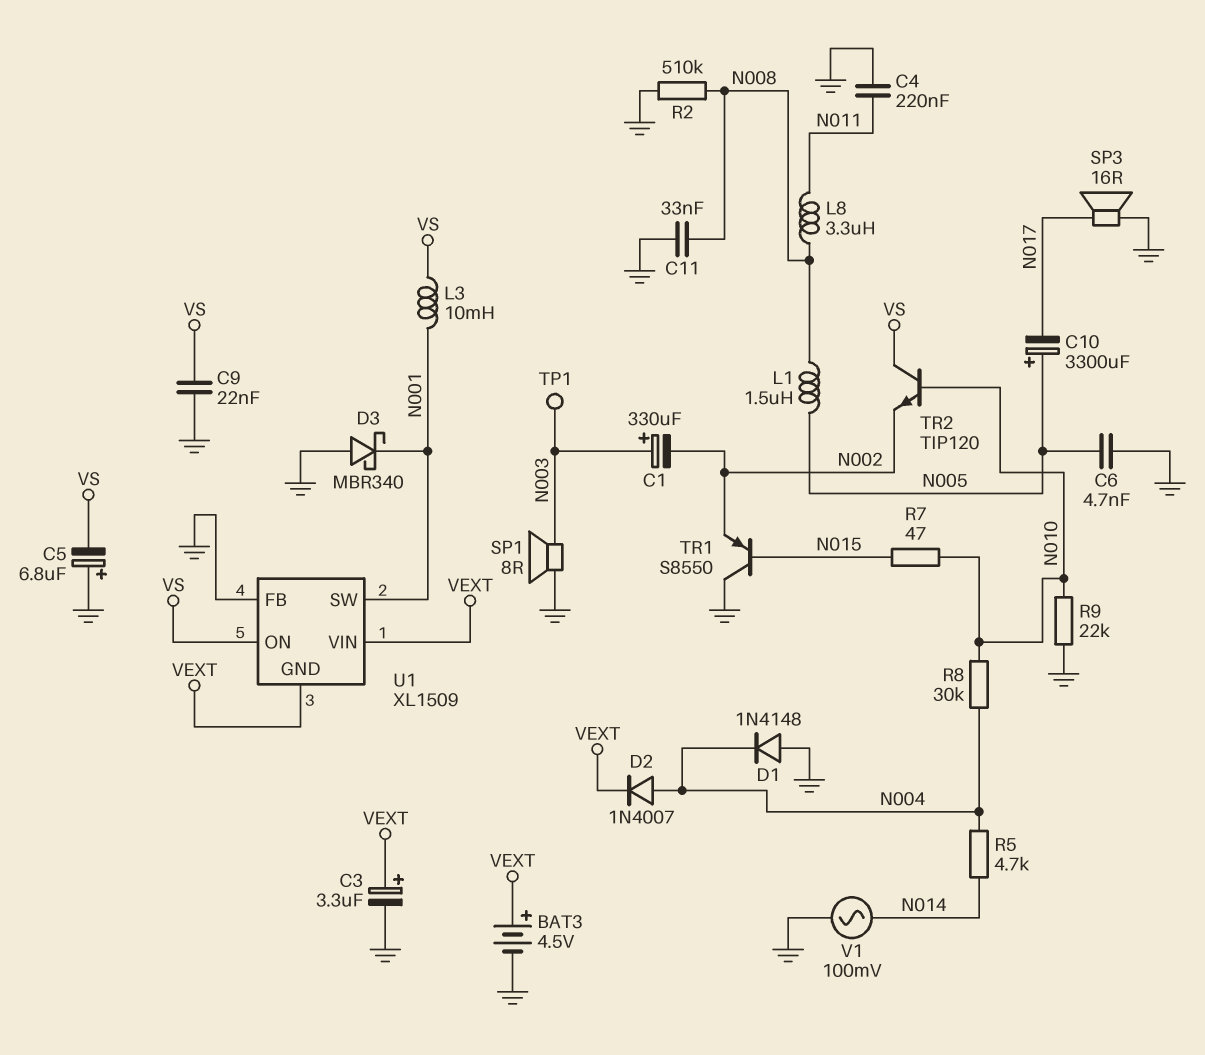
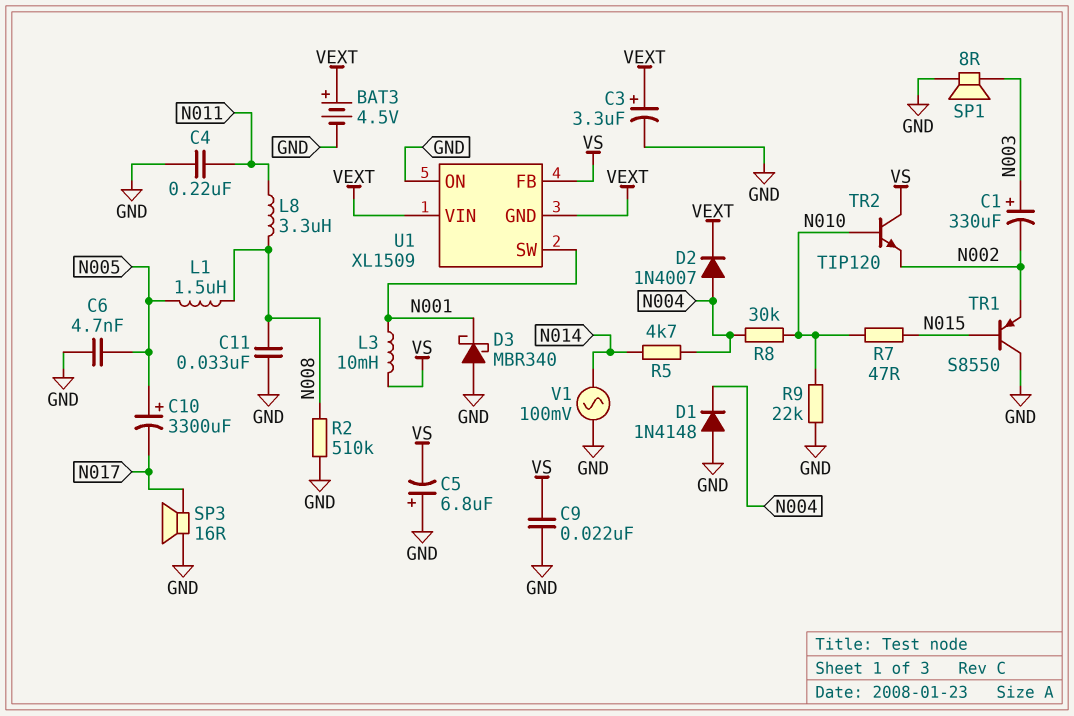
TP1: test point (N003) -> none
U1 pin FB: GND -> VS
U1 pin ON: VS -> GND

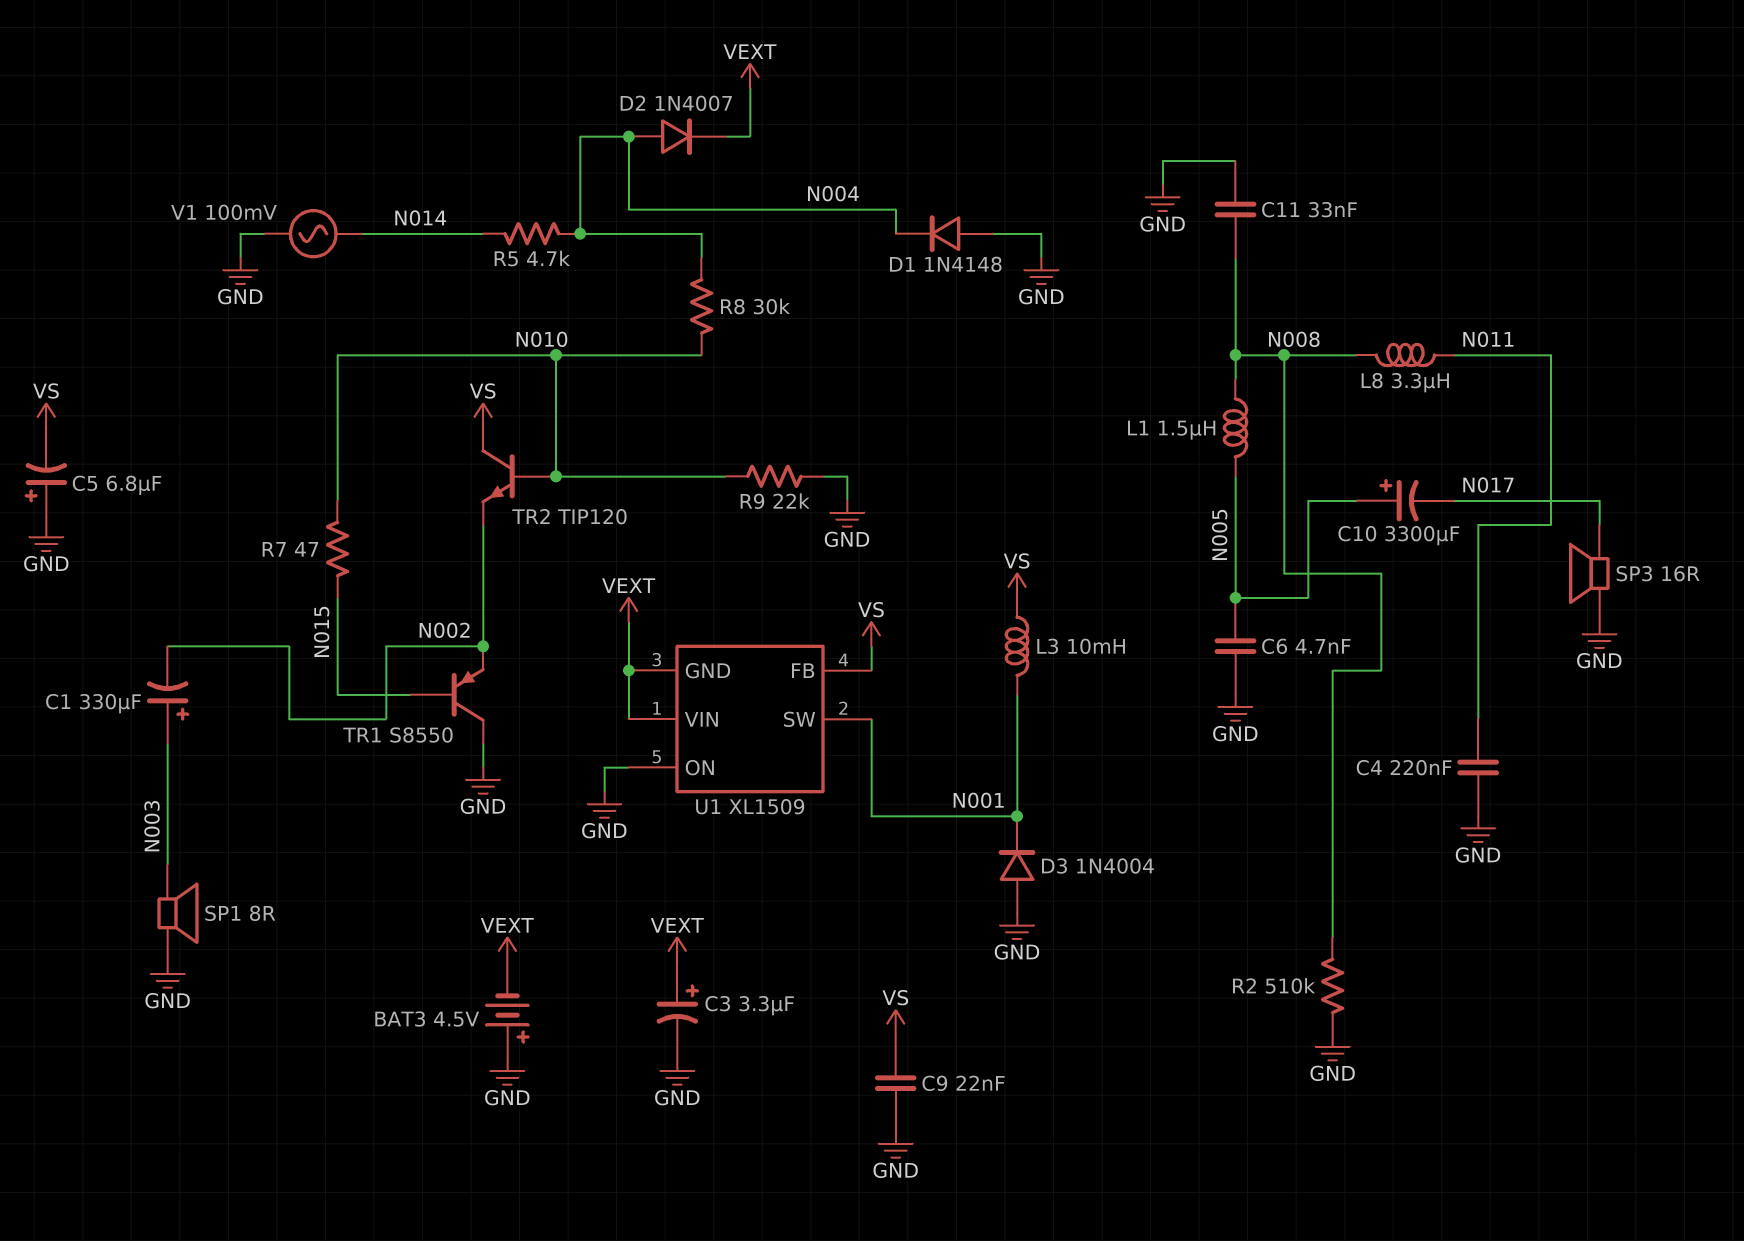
BAT3: 4.5V (plus VEXT, minus GND) -> 4.5V (plus GND, minus VEXT)
D3: schottky MBR340 (A GND, K N001) -> diode 1N4004 (A GND, K N001)

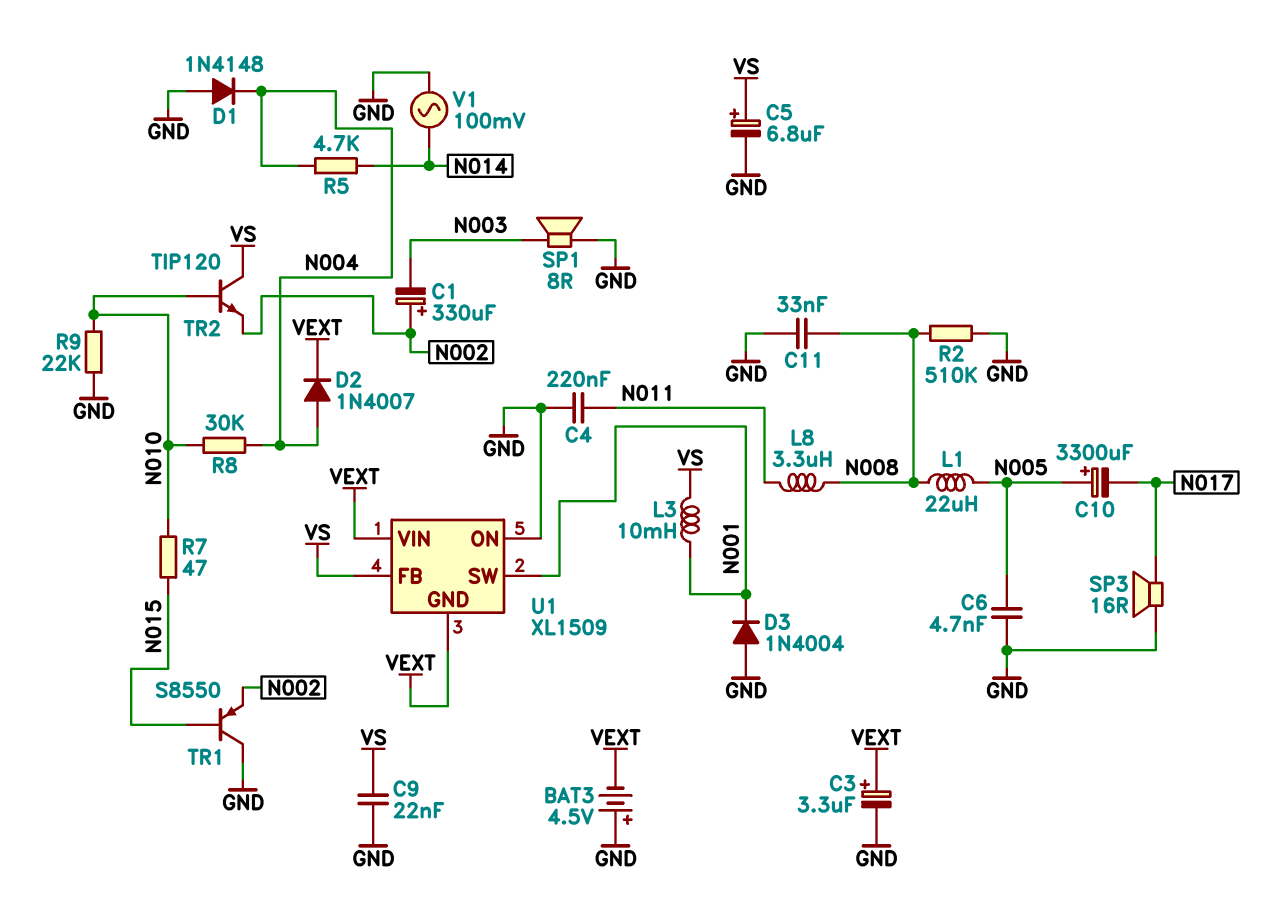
C1: 330uF (plus N003, minus N002) -> 330uF (plus N002, minus N003)
C5: 6.8uF (plus GND, minus VS) -> 6.8uF (plus VS, minus GND)
L1: 1.5uH (N005, N008) -> 22uH (N005, N008)

